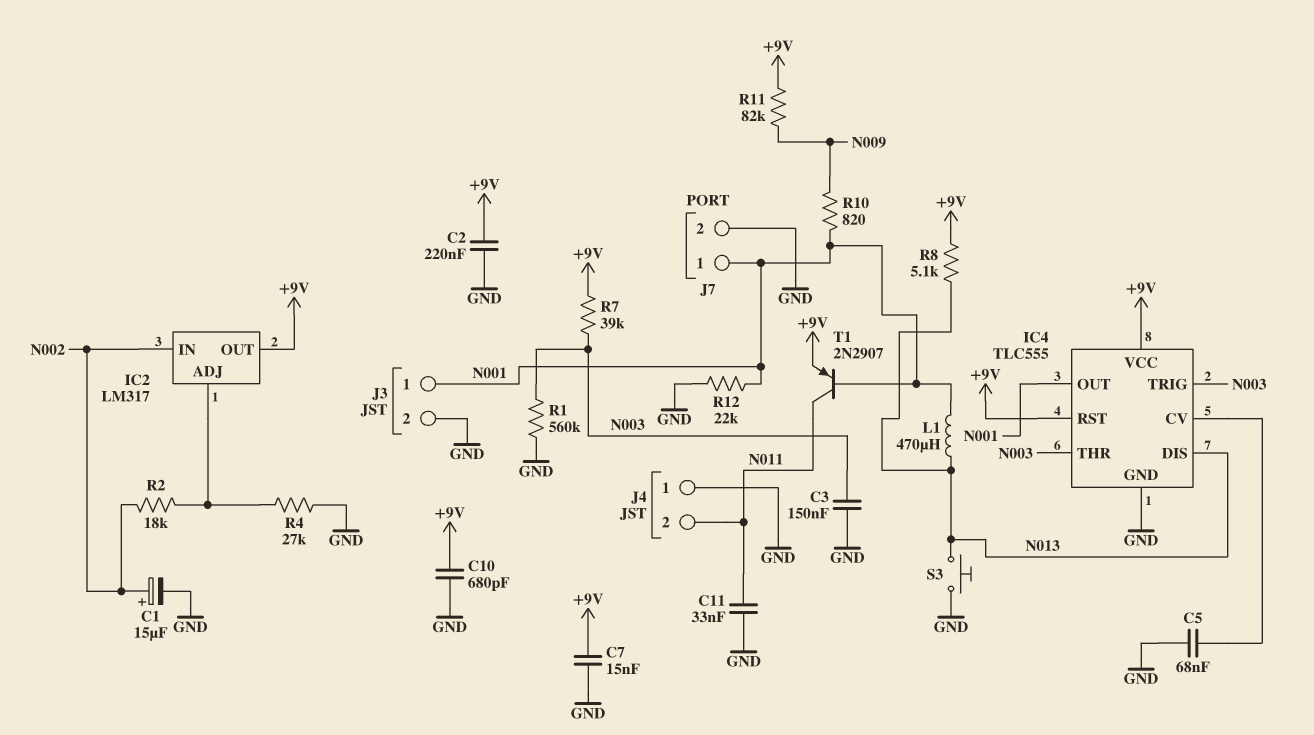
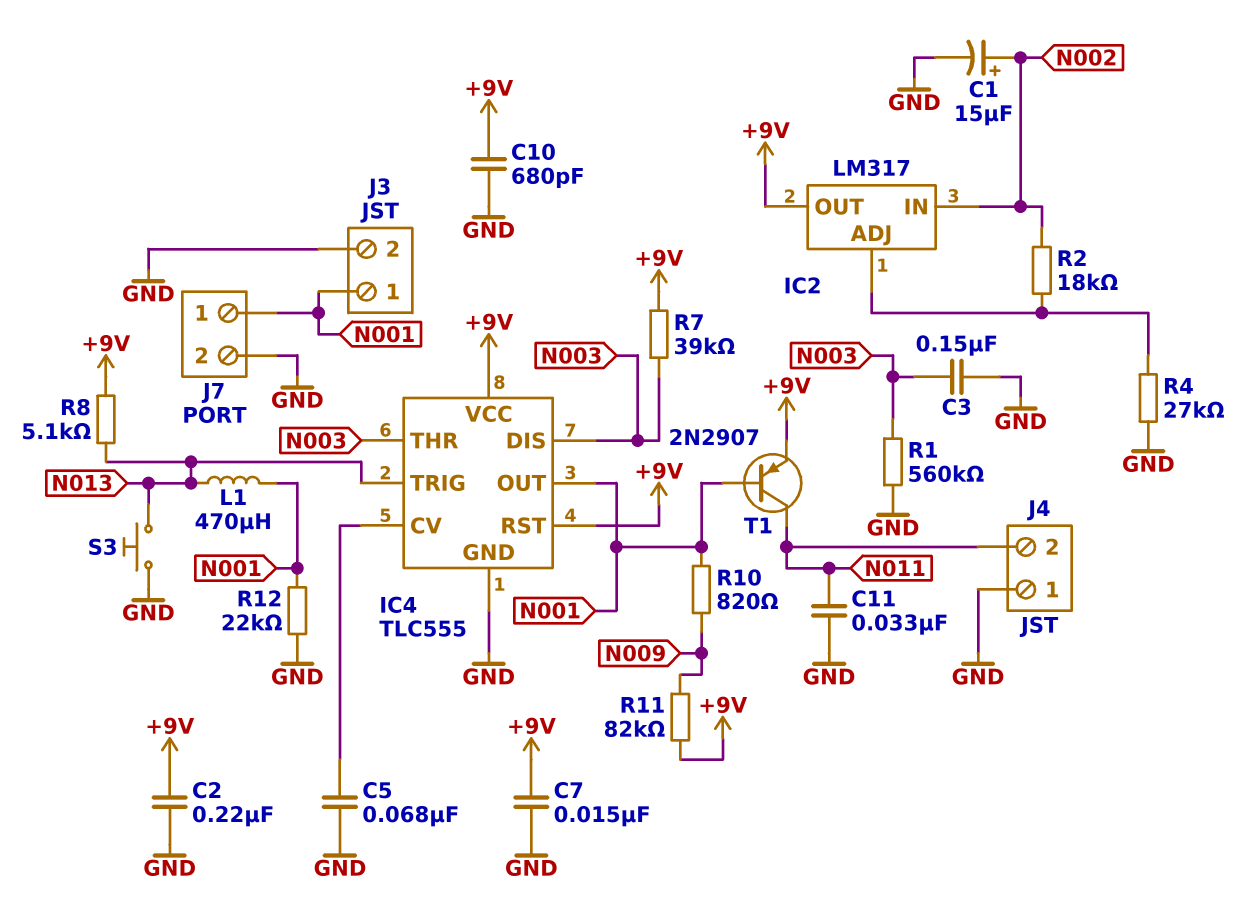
IC4 pin DIS: N013 -> N003
IC4 pin TRIG: N003 -> N013

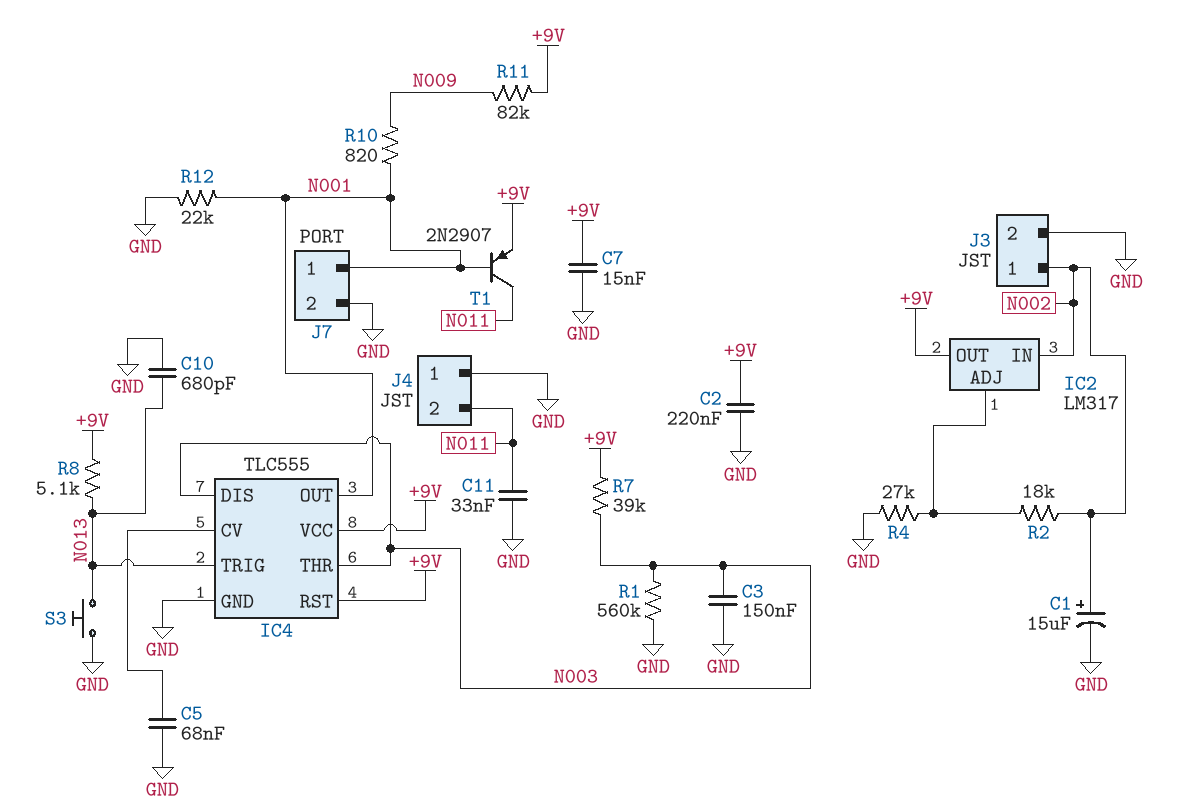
C10: 680pF (+9V, GND) -> 680pF (GND, N013)
J3 pin 1: N001 -> N002
L1: 470uH (N001, N013) -> none

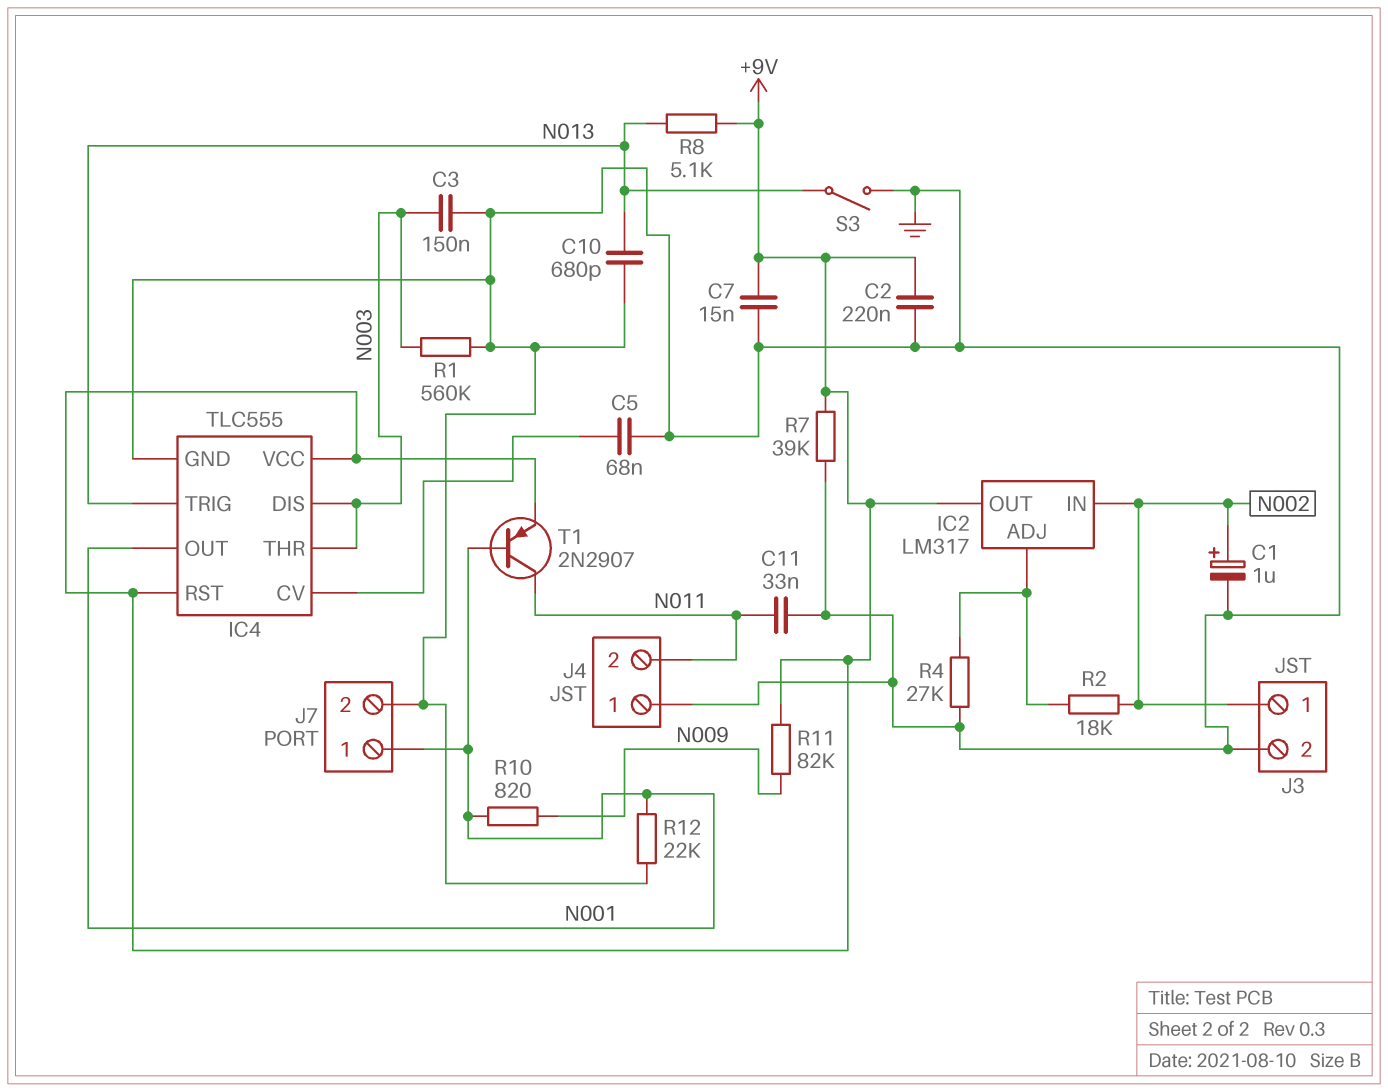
C1: 15uF (plus N002, minus GND) -> 1uF (plus N002, minus GND)
R7: 39k (+9V, N003) -> 39k (+9V, GND)
S3: button (GND, N013) -> switch (GND, N013)

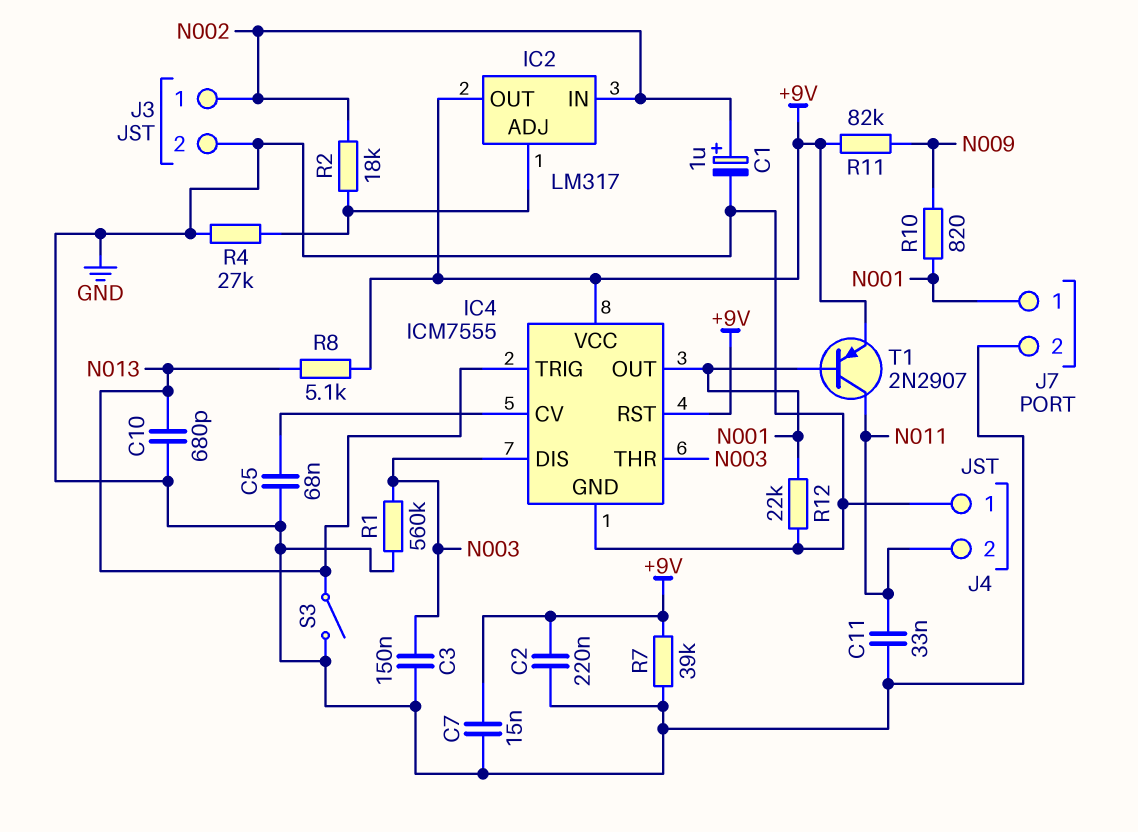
IC4: TLC555 -> ICM7555

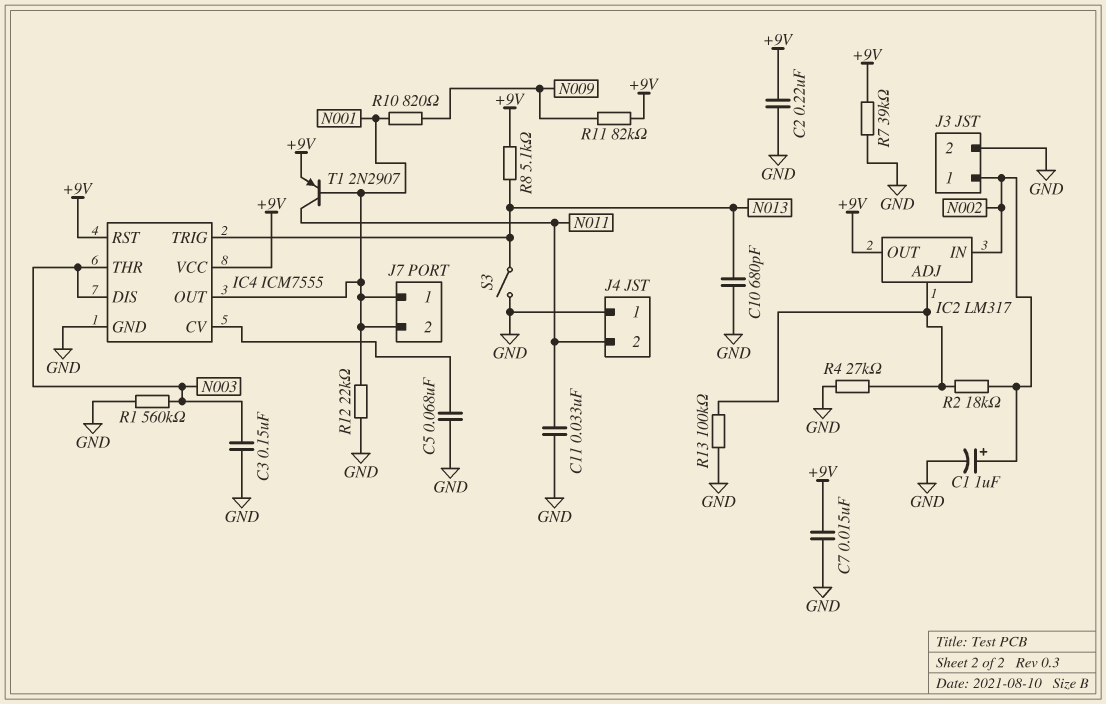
J7 pin 2: GND -> N001
R13: none -> 100k (GND, IC2/ADJ)

